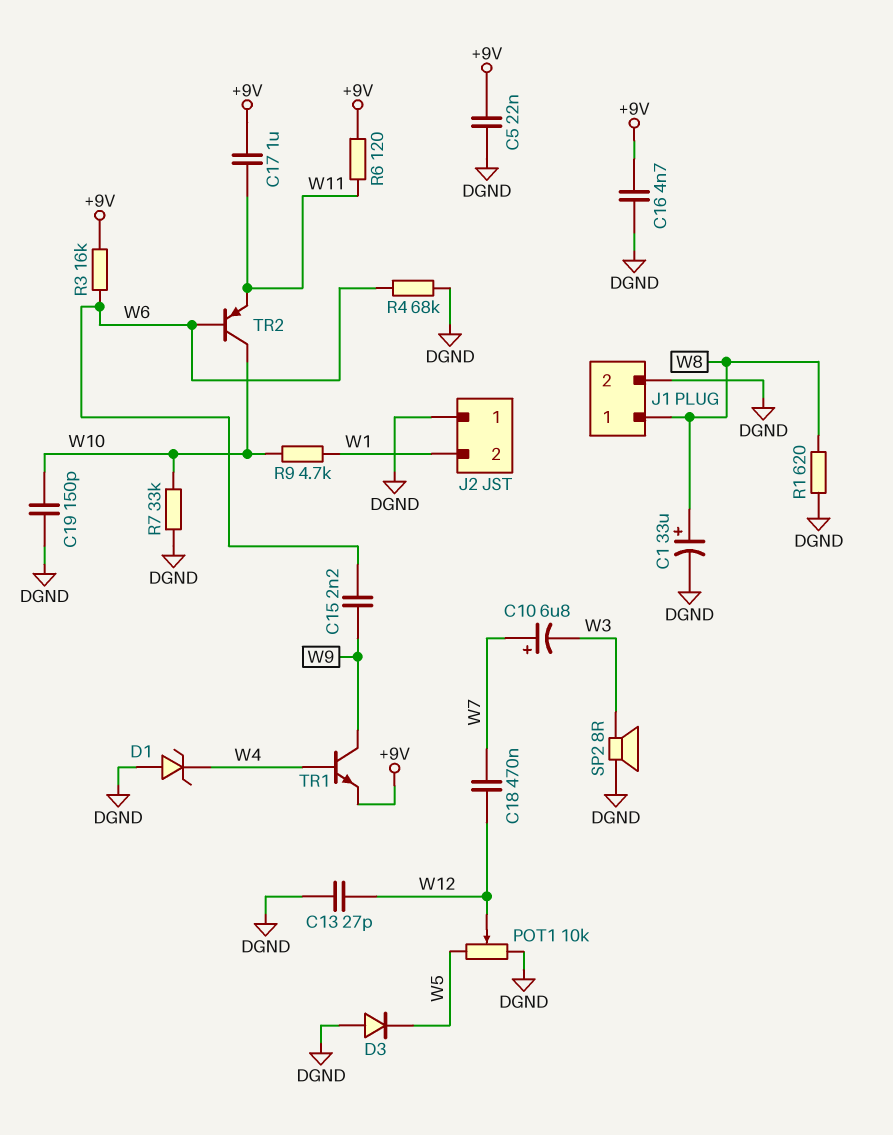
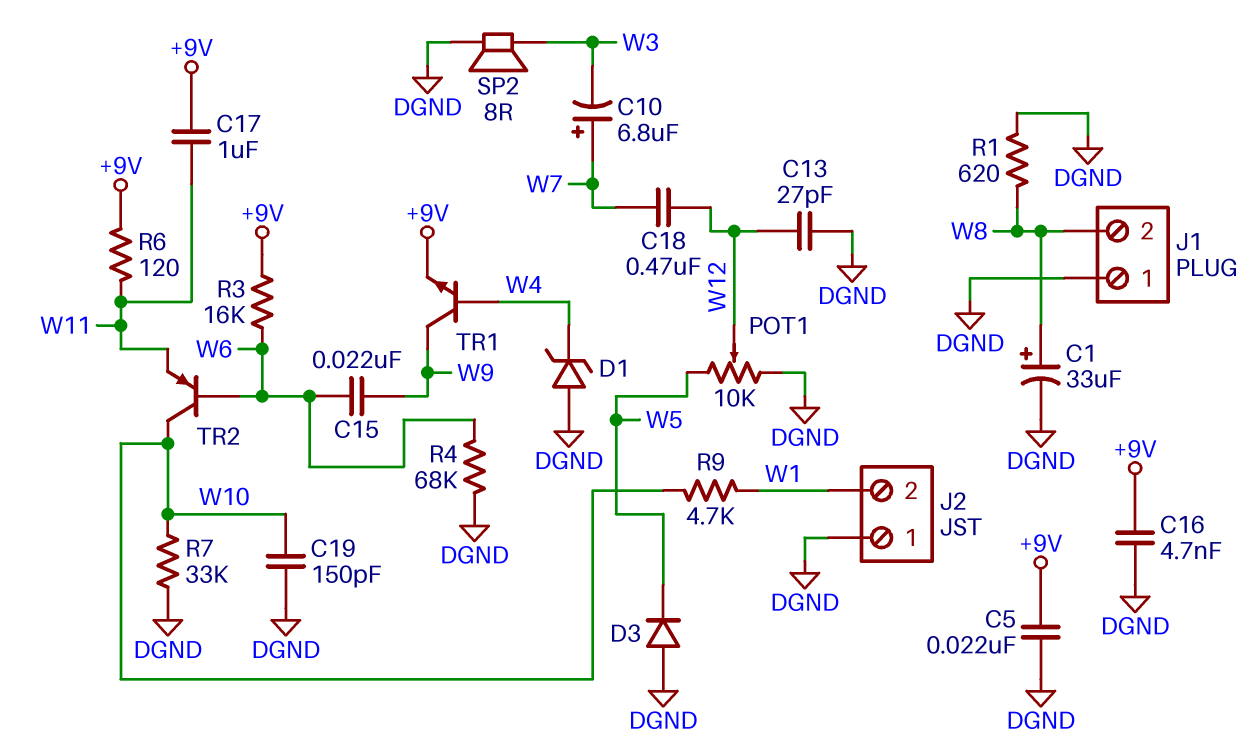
C15: 2.2nF (W6, W9) -> 22nF (W6, W9)
J1 pin 1: W8 -> DGND
J1 pin 2: DGND -> W8

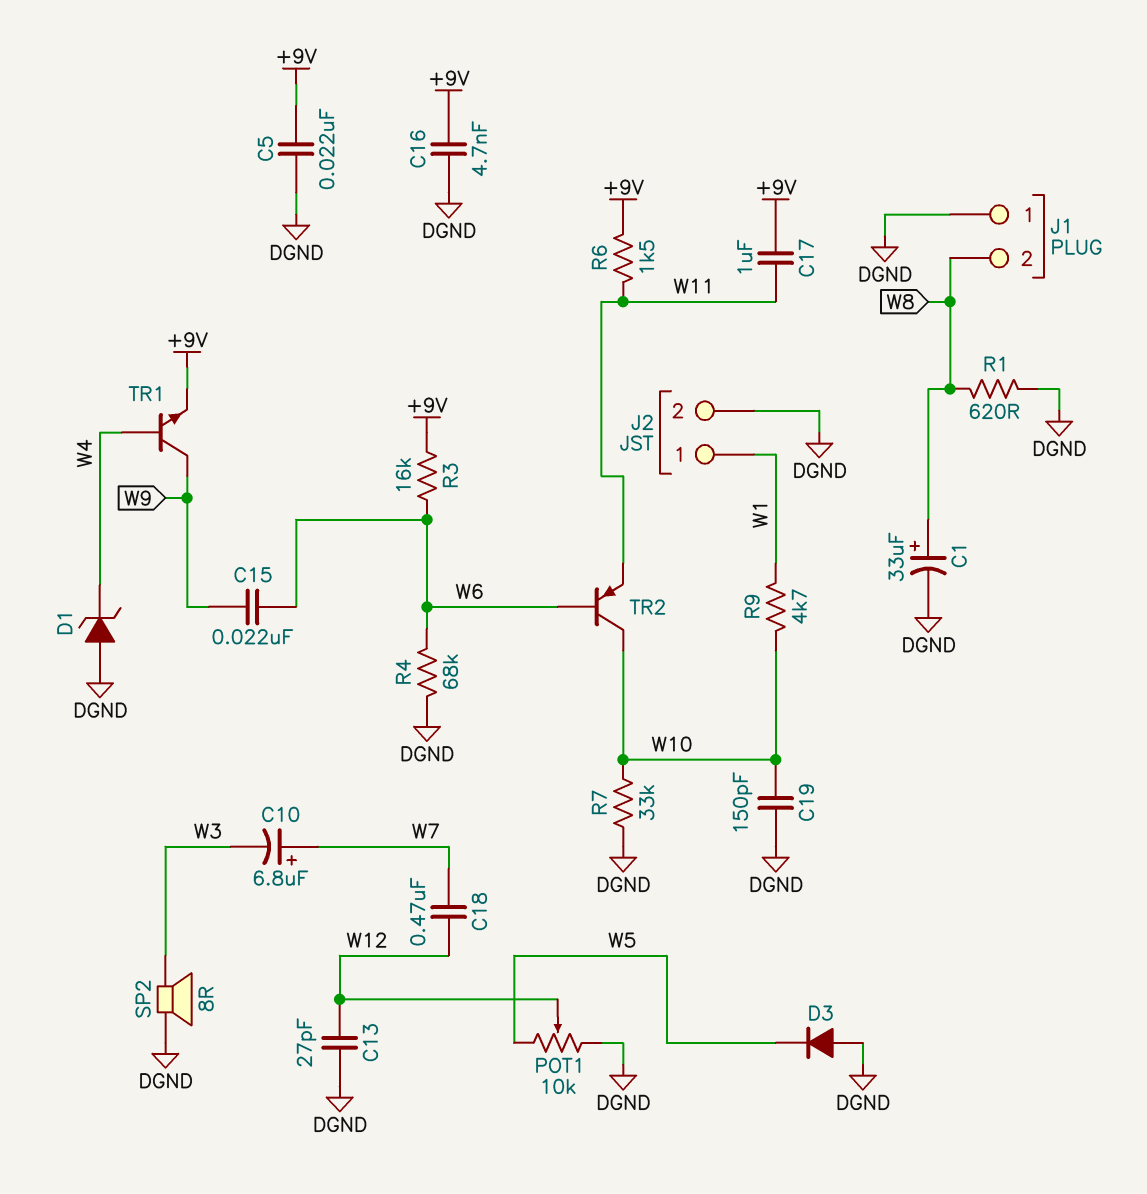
J2 pin 1: DGND -> W1
J2 pin 2: W1 -> DGND
R6: 120 (+9V, W11) -> 1.5k (+9V, W11)

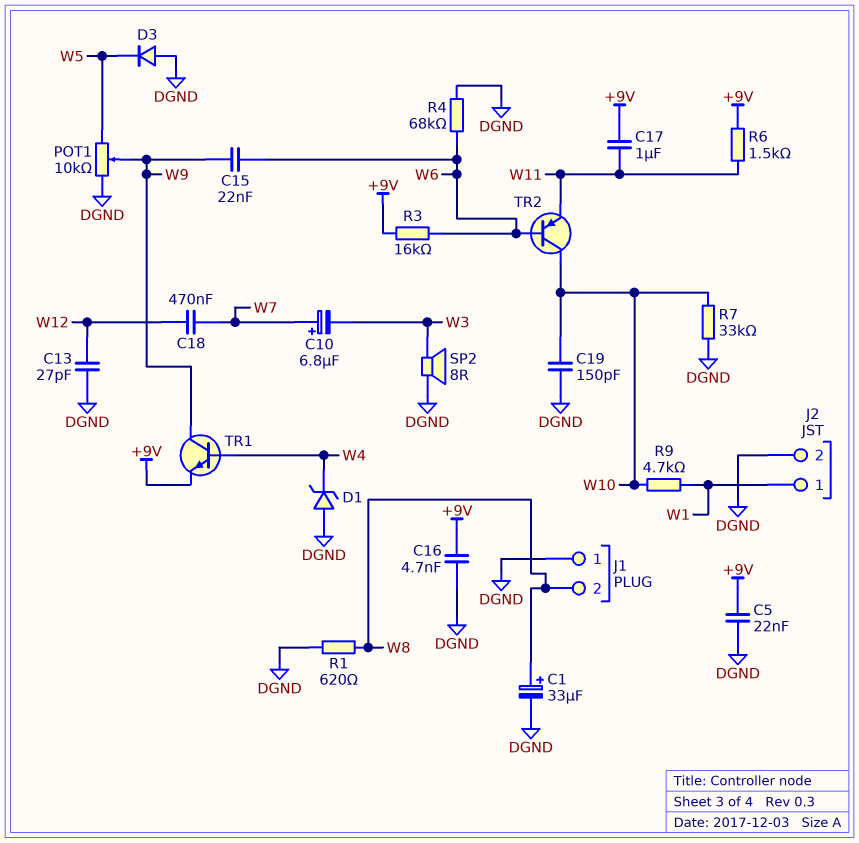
POT1: 10k (DGND, W5, wiper W12) -> 10k (DGND, W5, wiper W9)

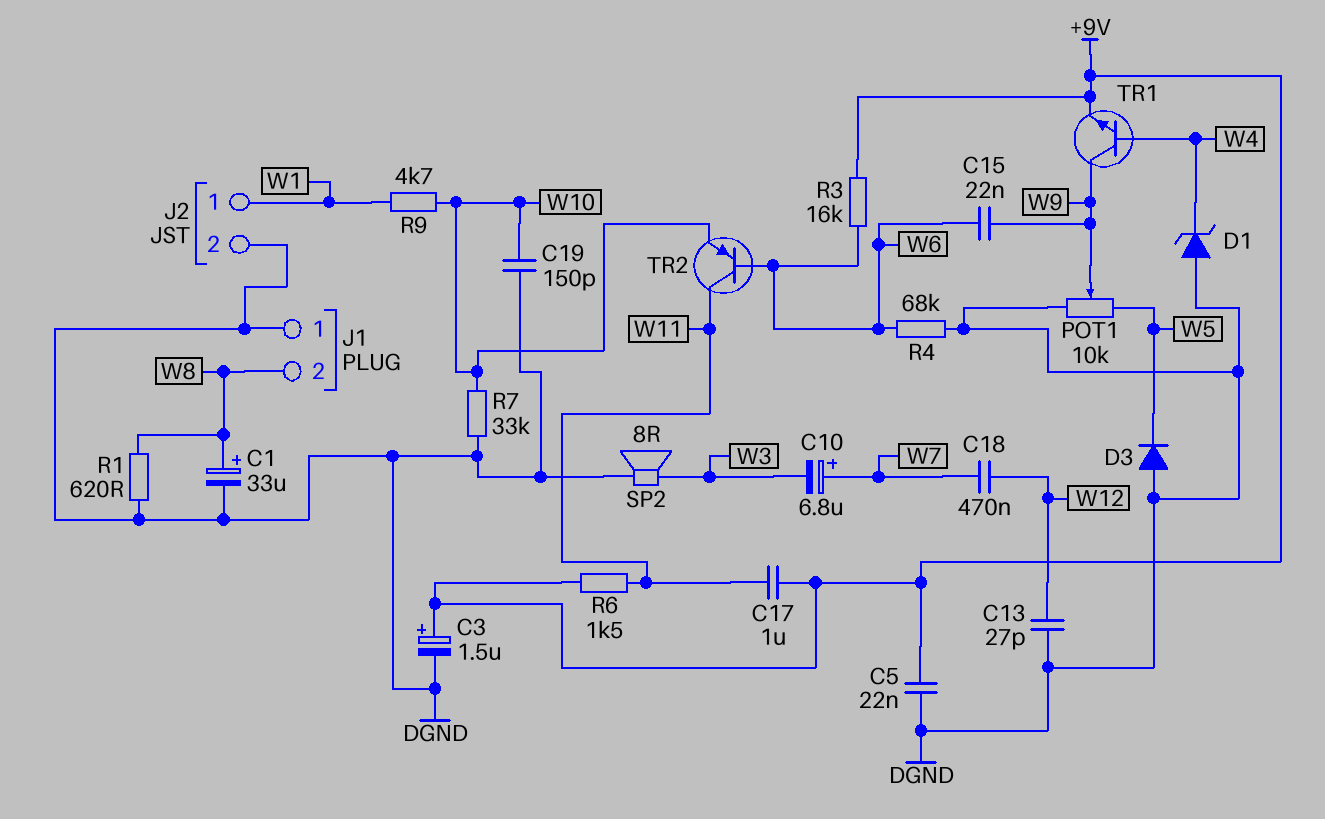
C3: none -> 1.5uF (plus +9V, minus DGND)
C16: 4.7nF (+9V, DGND) -> none
TR2: PNP (B W6, C W10, E W11) -> PNP (B W6, C W11, E W10)

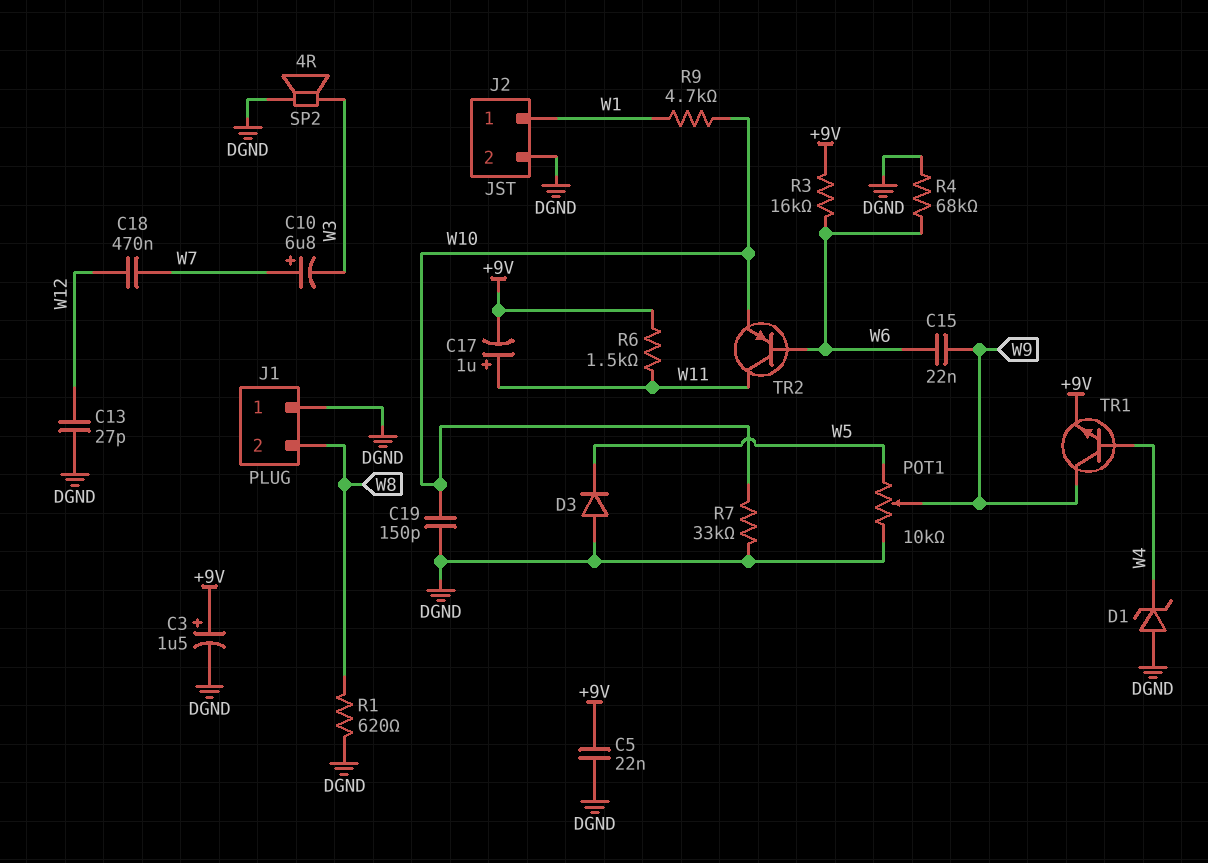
C1: 33uF (plus W8, minus DGND) -> none
C17: 1uF (+9V, W11) -> 1uF (plus W11, minus +9V)
SP2: speaker 8R (DGND, W3) -> speaker 4R (DGND, W3)

